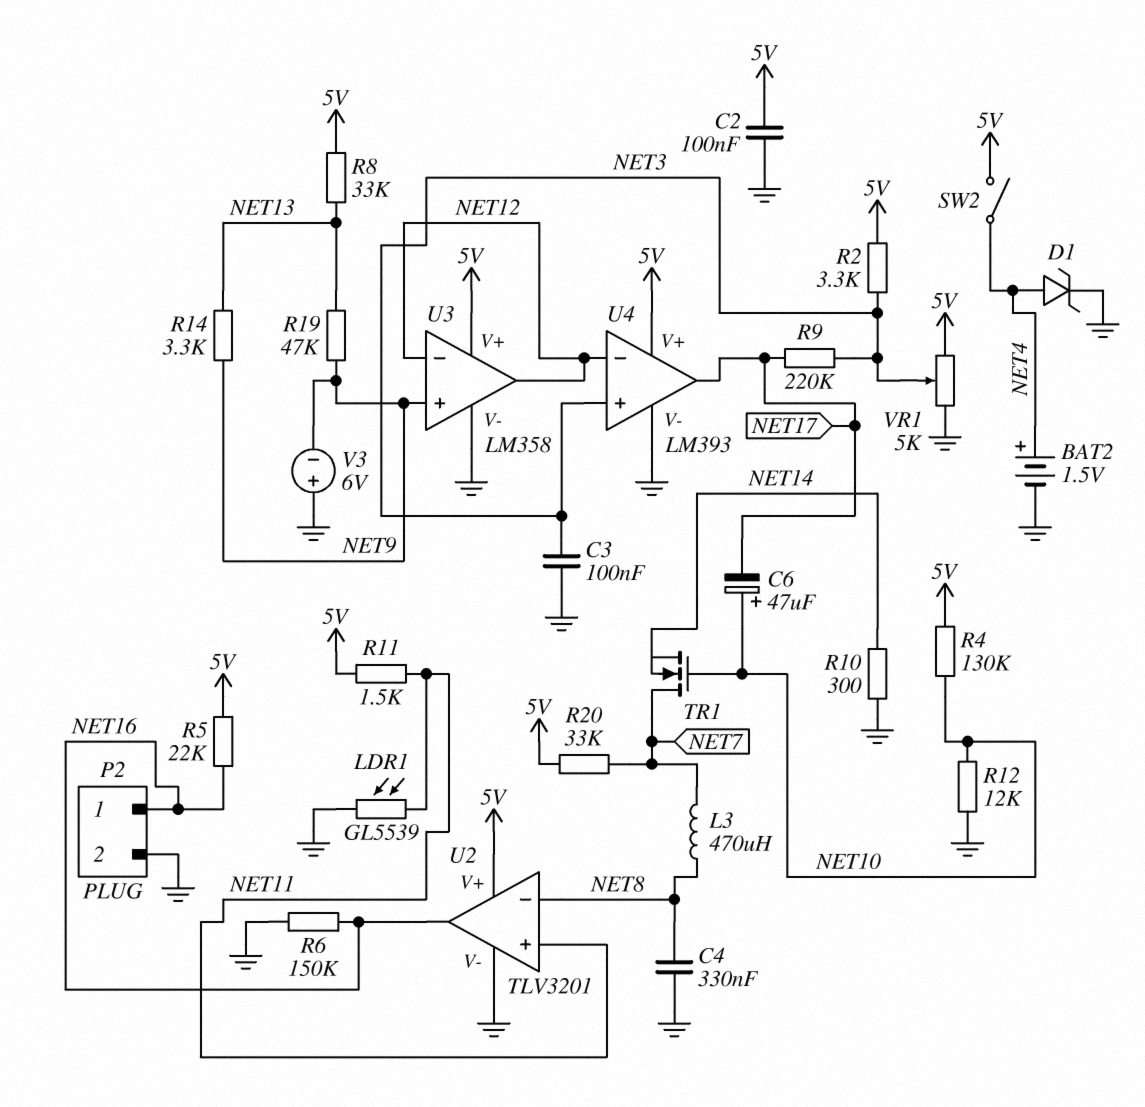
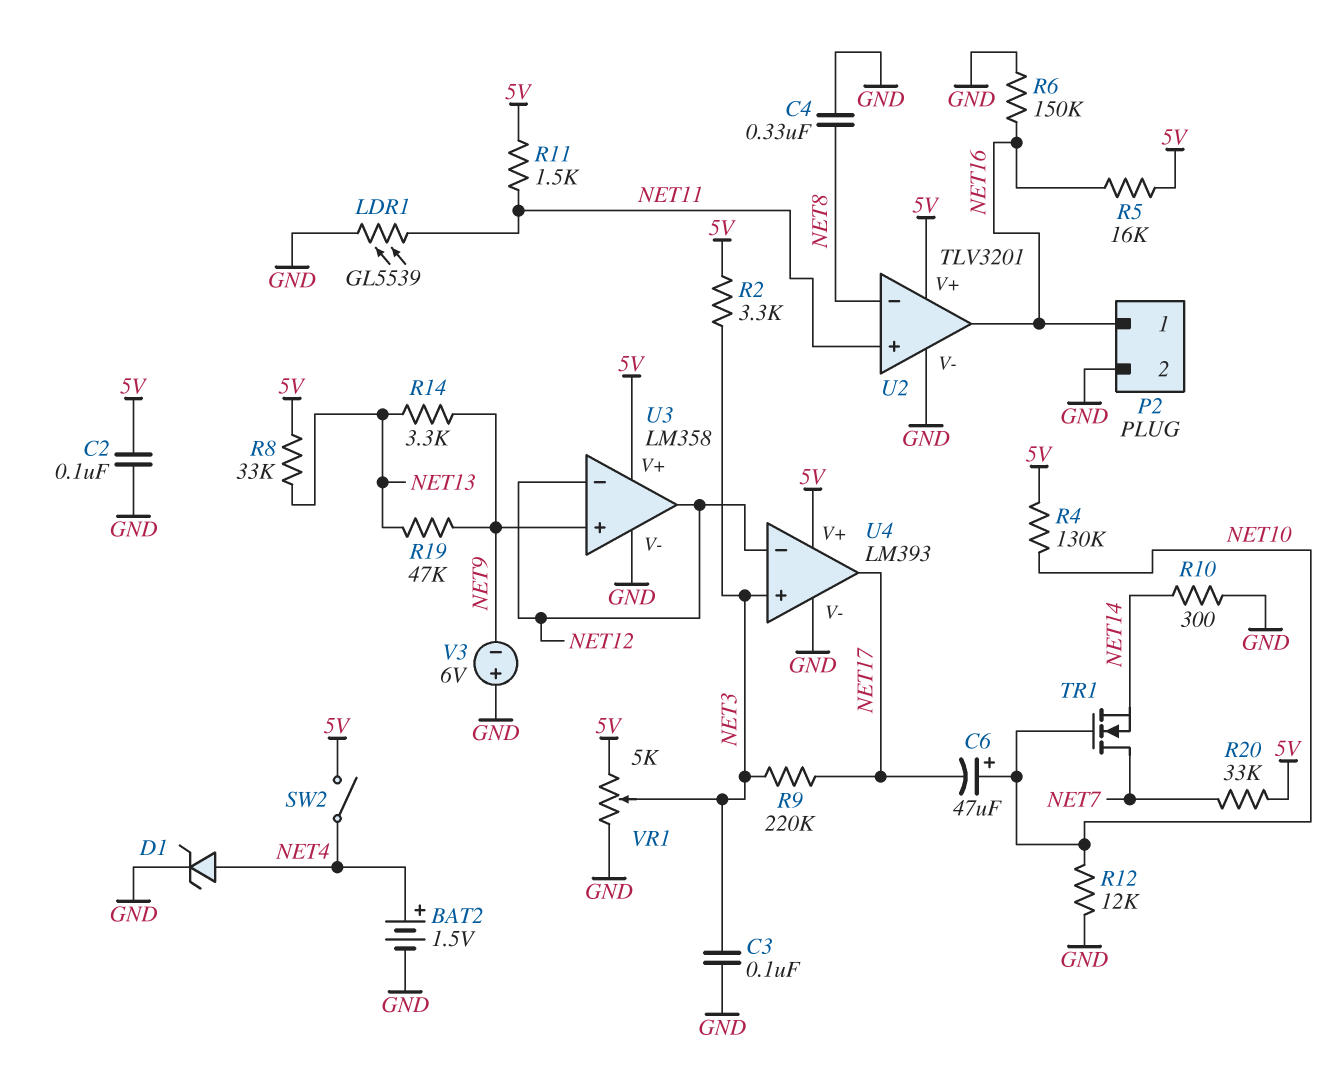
L3: 470uH (NET7, NET8) -> none
R5: 22k (5V, NET16) -> 16k (5V, NET16)

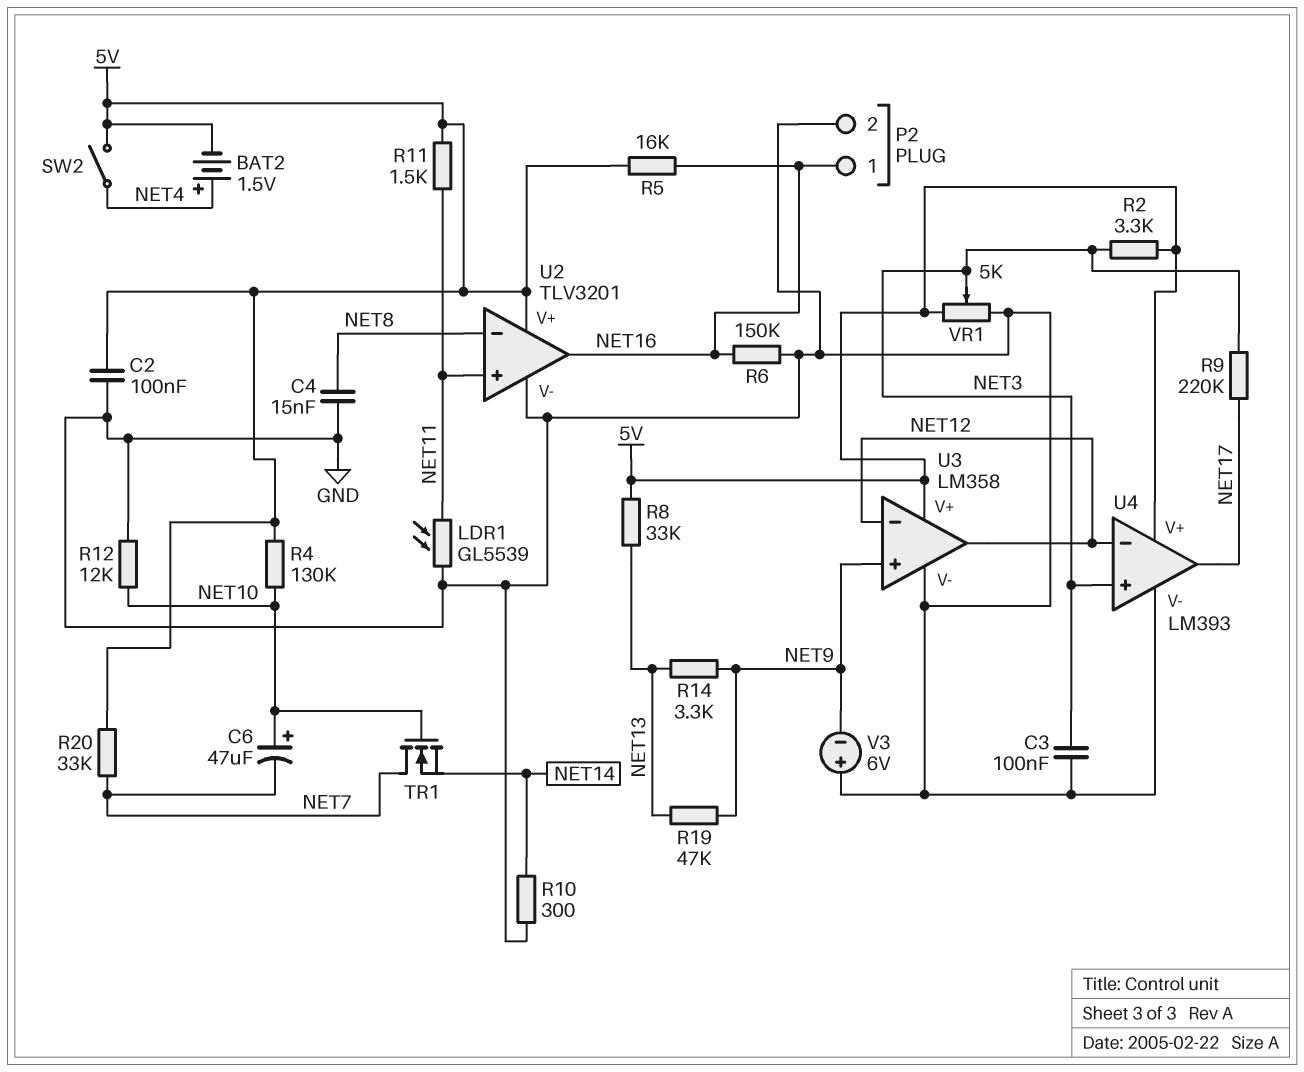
BAT2: 1.5V (plus NET4, minus GND) -> 1.5V (plus NET4, minus 5V)
C4: 330nF (GND, NET8) -> 15nF (GND, NET8)
C6: 47uF (plus NET10, minus NET17) -> 47uF (plus NET10, minus NET7)
D1: zener (A NET4, K GND) -> none

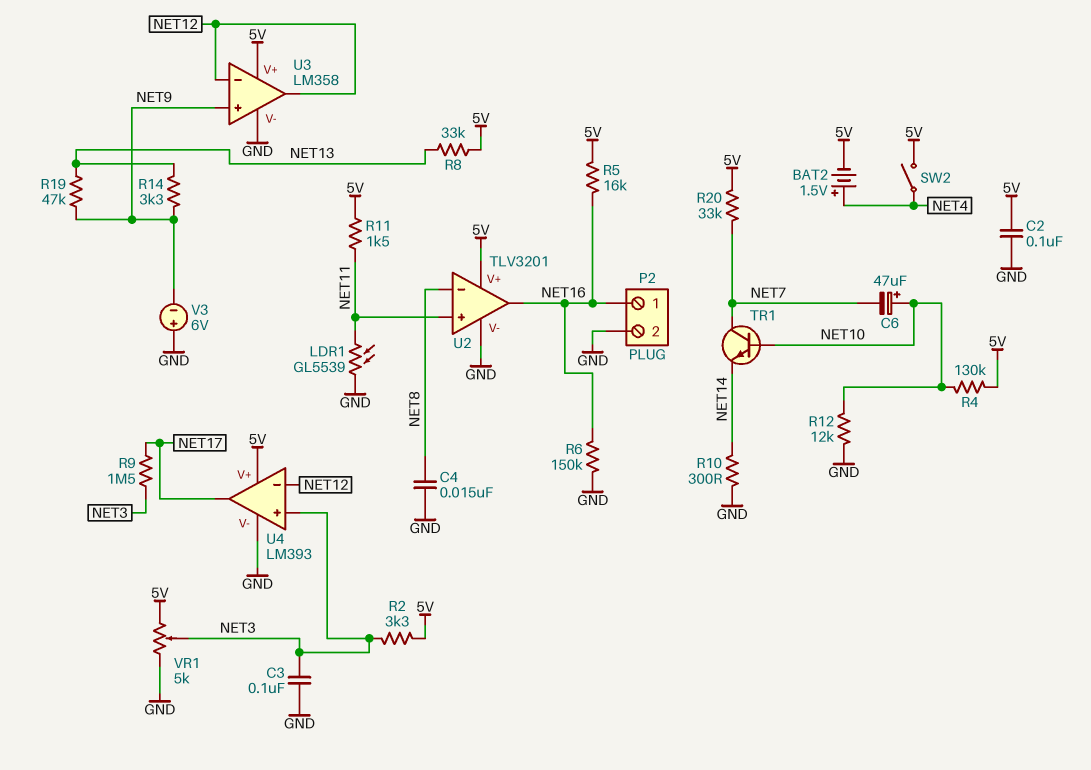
R9: 220k (NET3, NET17) -> 1.5M (NET3, NET17)
TR1: NMOS (G NET10, D NET7, S NET14) -> NPN (B NET10, C NET7, E NET14)

